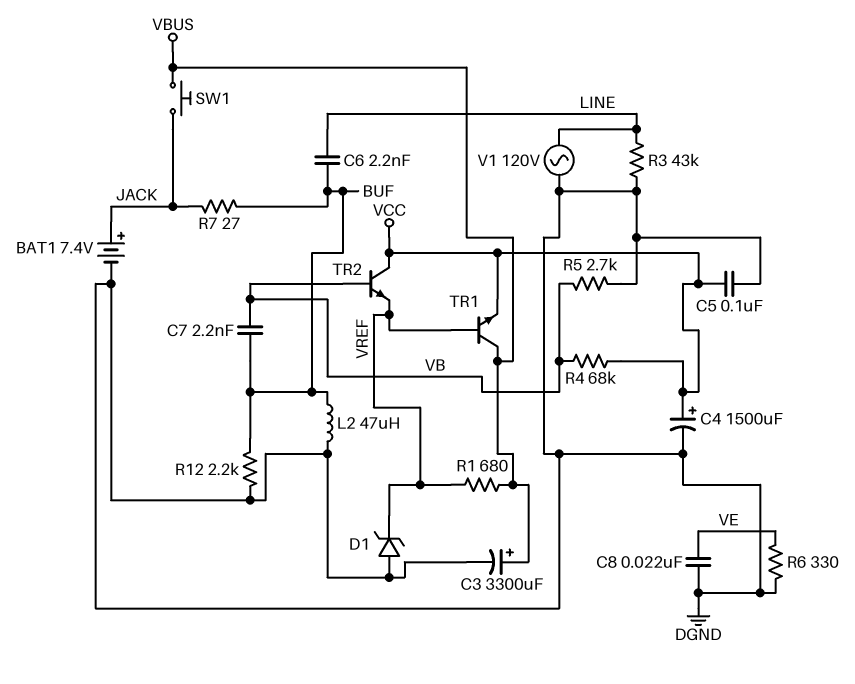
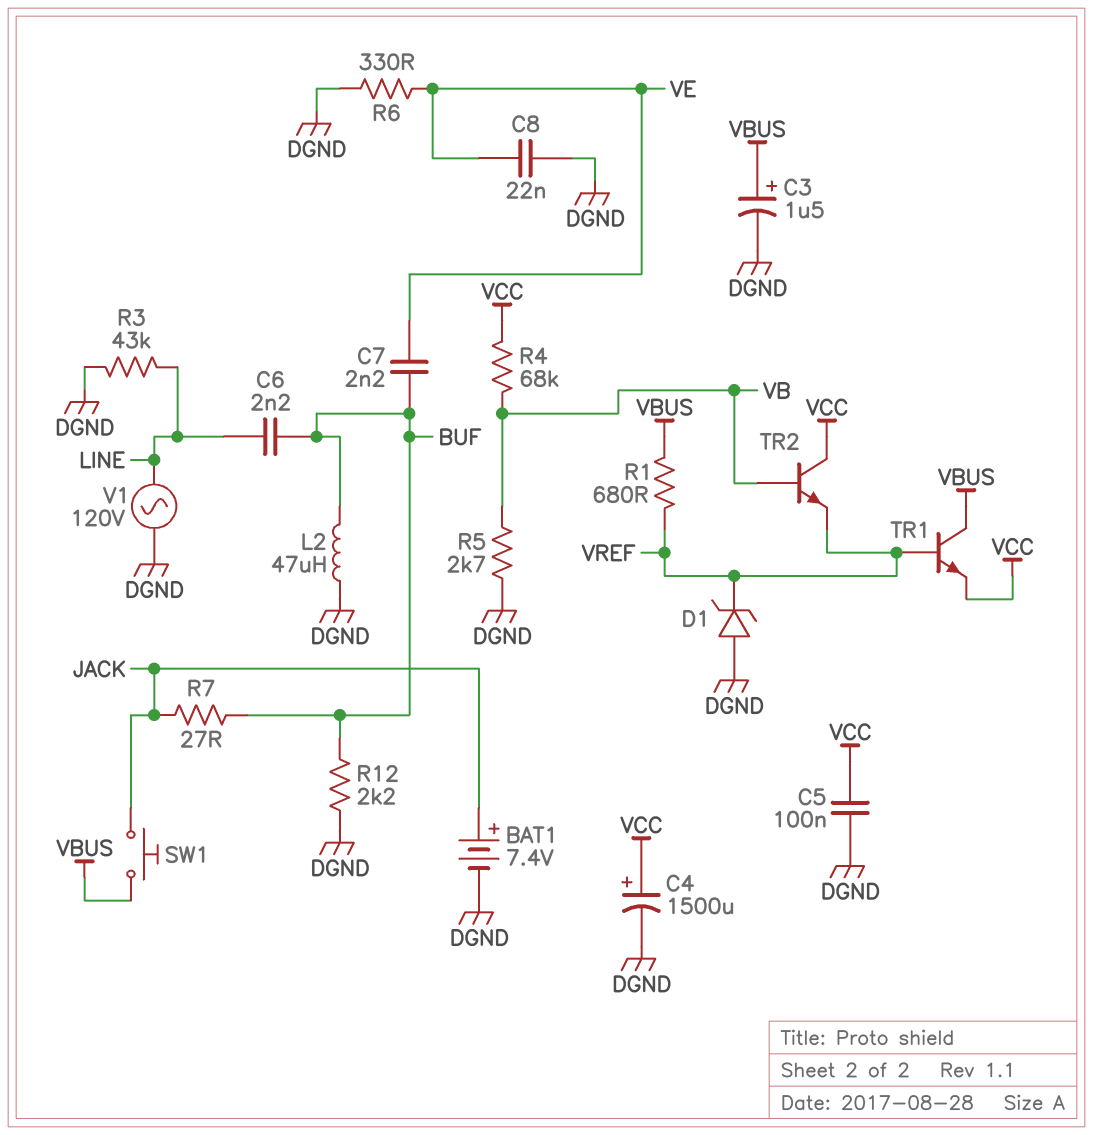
C3: 3300uF (plus VBUS, minus DGND) -> 1.5uF (plus VBUS, minus DGND)
C7: 2.2nF (BUF, VB) -> 2.2nF (BUF, VE)

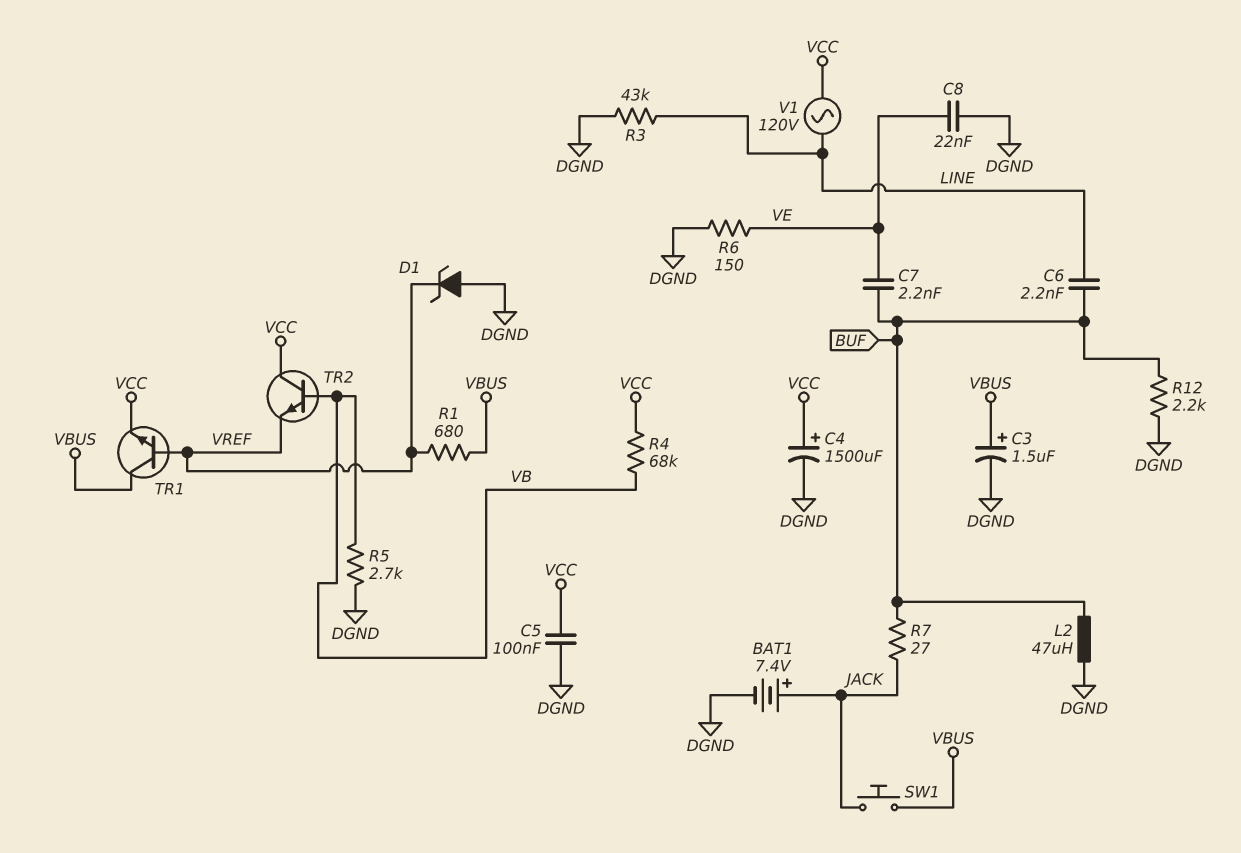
R6: 330 (DGND, VE) -> 150 (DGND, VE)
V1: AC 120V (DGND, LINE) -> AC 120V (LINE, VCC)

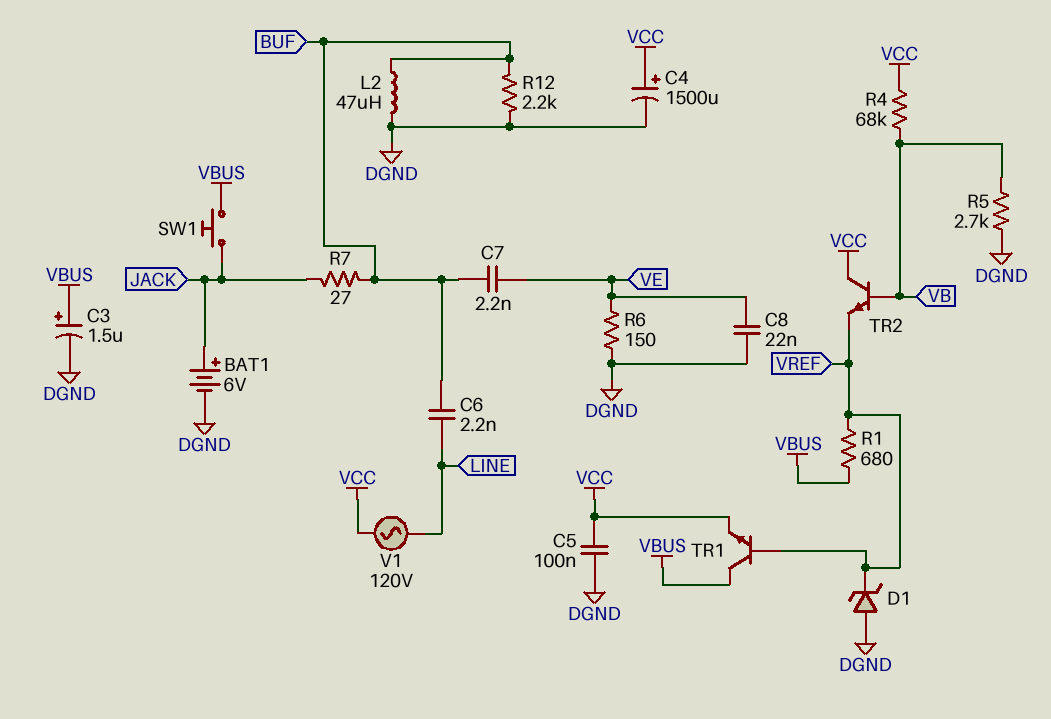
BAT1: 7.4V (plus JACK, minus DGND) -> 6V (plus JACK, minus DGND)
R3: 43k (DGND, LINE) -> none

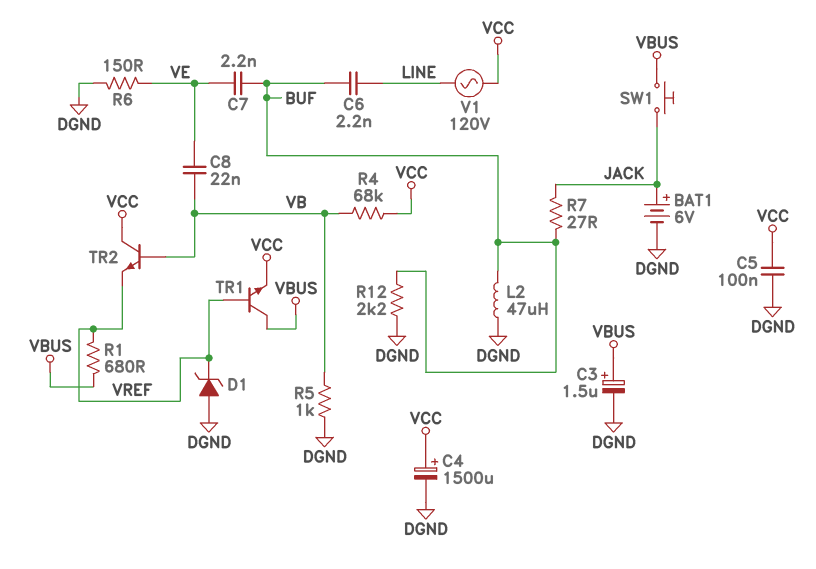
C8: 22nF (DGND, VE) -> 22nF (VB, VE)
R5: 2.7k (DGND, VB) -> 1k (DGND, VB)

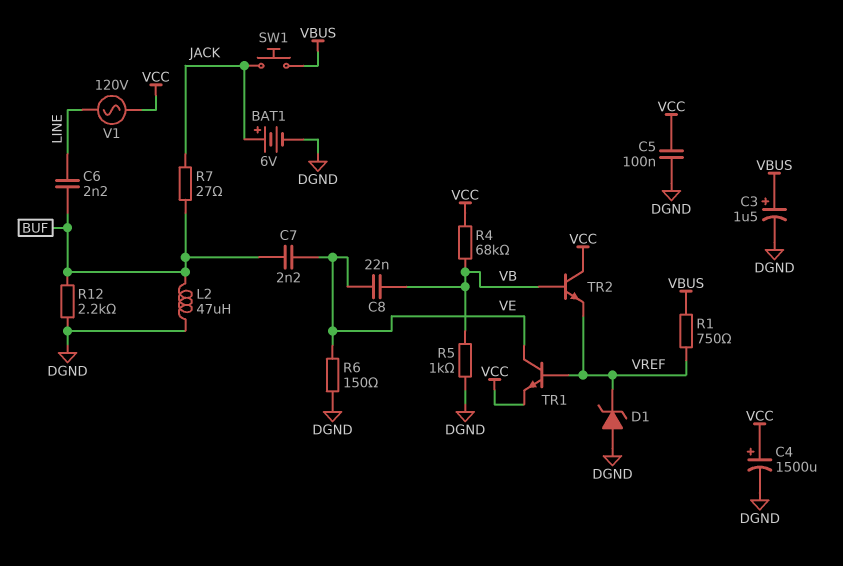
R1: 680 (VBUS, VREF) -> 750 (VBUS, VREF)
TR1: NPN (B VREF, C VBUS, E VCC) -> NPN (B VREF, C VE, E VCC)

